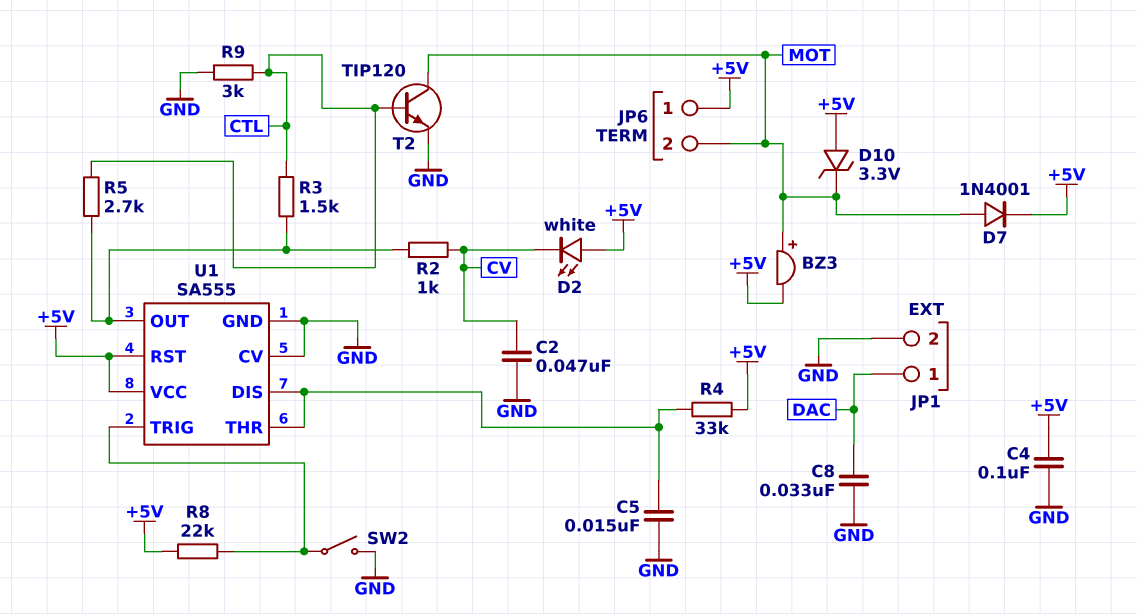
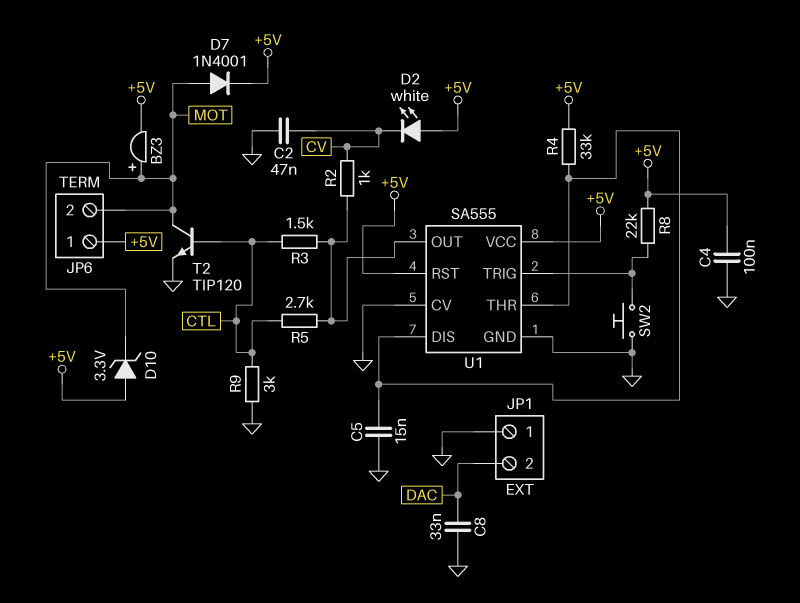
JP1 pin 1: DAC -> GND
JP1 pin 2: GND -> DAC
SW2: switch (GND, U1/TRIG) -> button (GND, U1/TRIG)

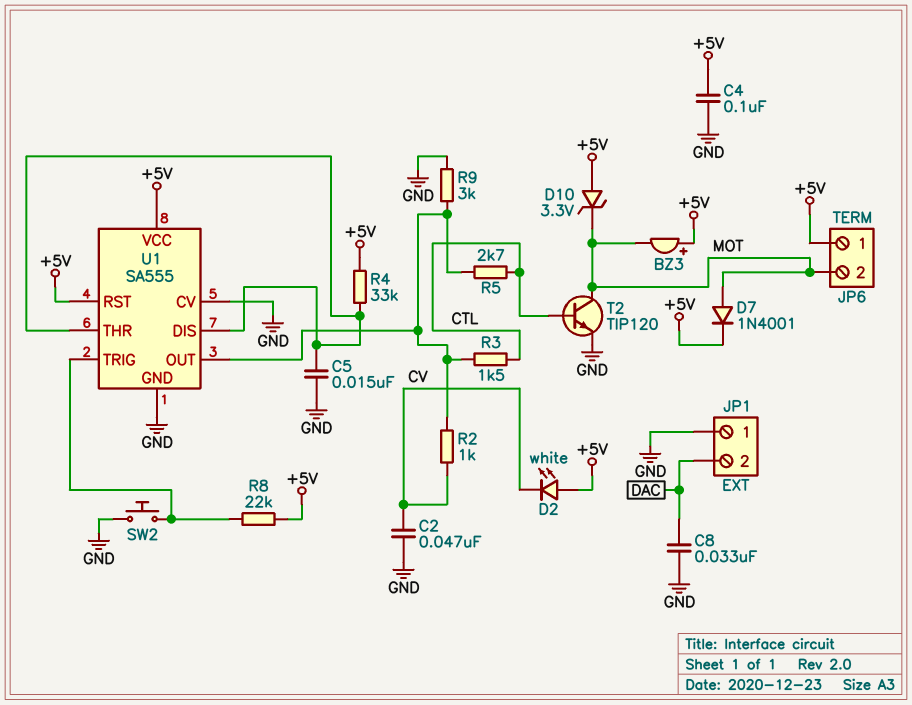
BZ3: buzzer (plus MOT, minus +5V) -> buzzer (plus +5V, minus MOT)
R9: 3k (CTL, GND) -> 3k (GND, U1/OUT)

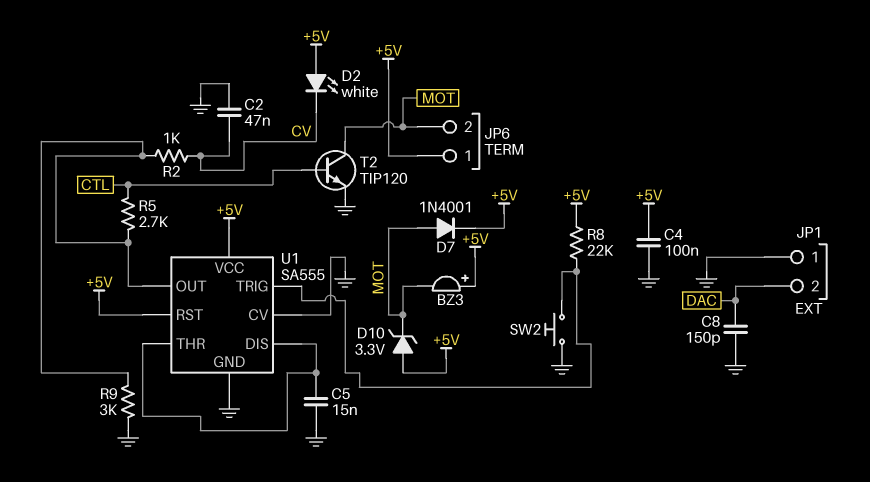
C8: 33nF (DAC, GND) -> 150pF (DAC, GND)
R3: 1.5k (CTL, U1/OUT) -> none
R4: 33k (+5V, U1/DIS) -> none

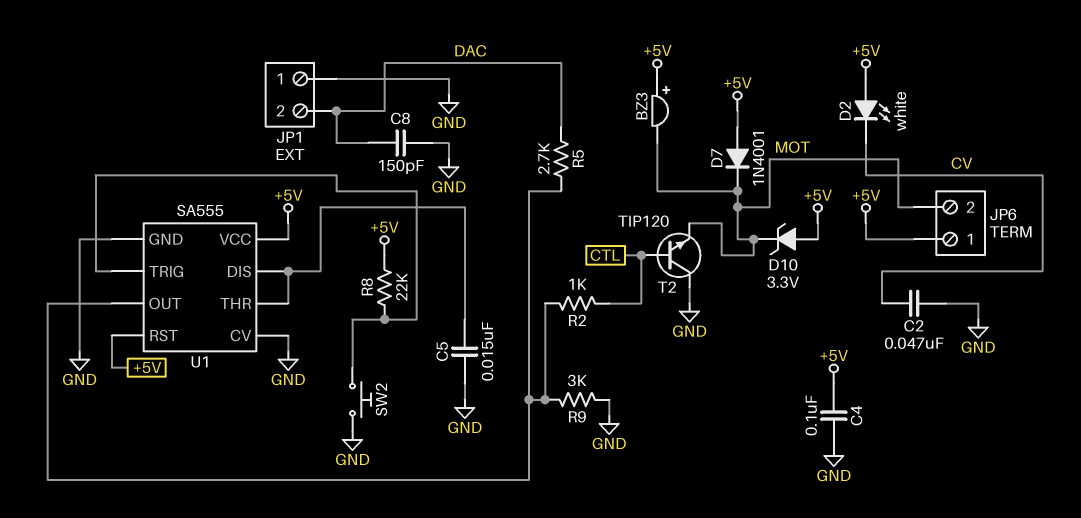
D7: diode 1N4001 (A MOT, K +5V) -> diode 1N4001 (A +5V, K MOT)
R2: 1k (CV, U1/OUT) -> 1k (CTL, U1/OUT)
R5: 2.7k (CTL, U1/OUT) -> 2.7k (DAC, U1/OUT)
T2: NPN TIP120 (B CTL, C MOT, E GND) -> NPN TIP120 (B CTL, C GND, E MOT)

